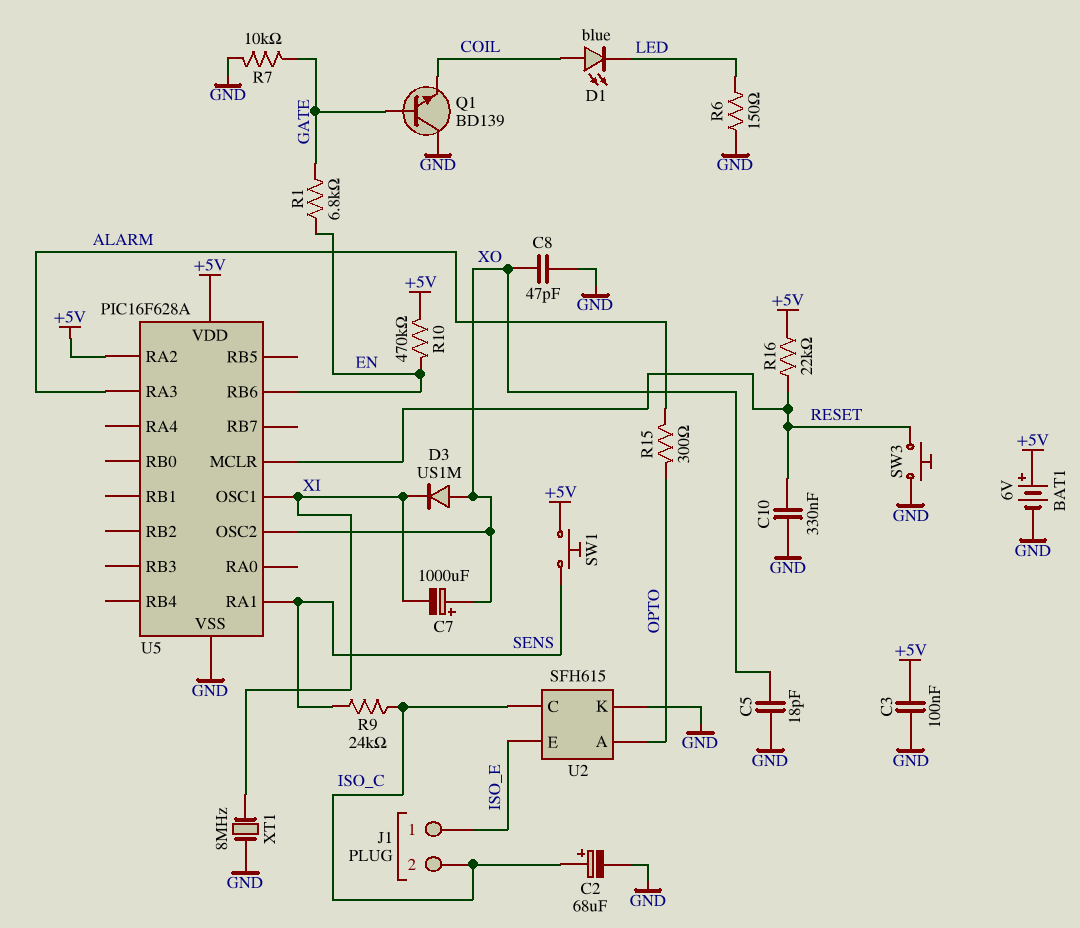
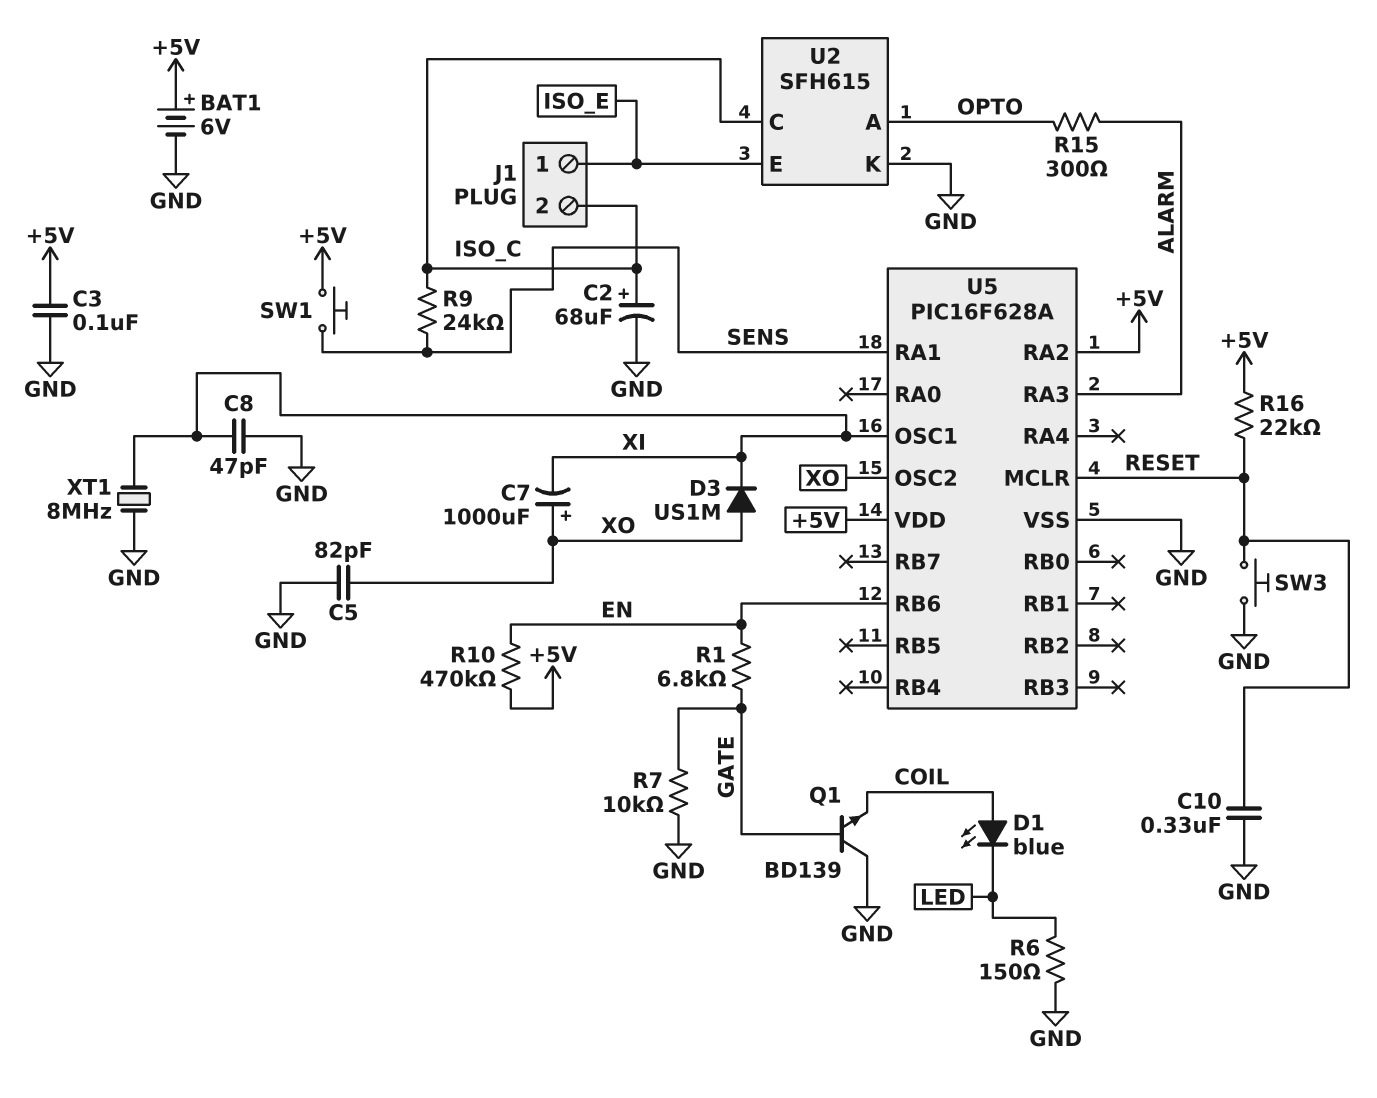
C5: 18pF (GND, XO) -> 82pF (GND, XO)
C8: 47pF (GND, XO) -> 47pF (GND, XI)

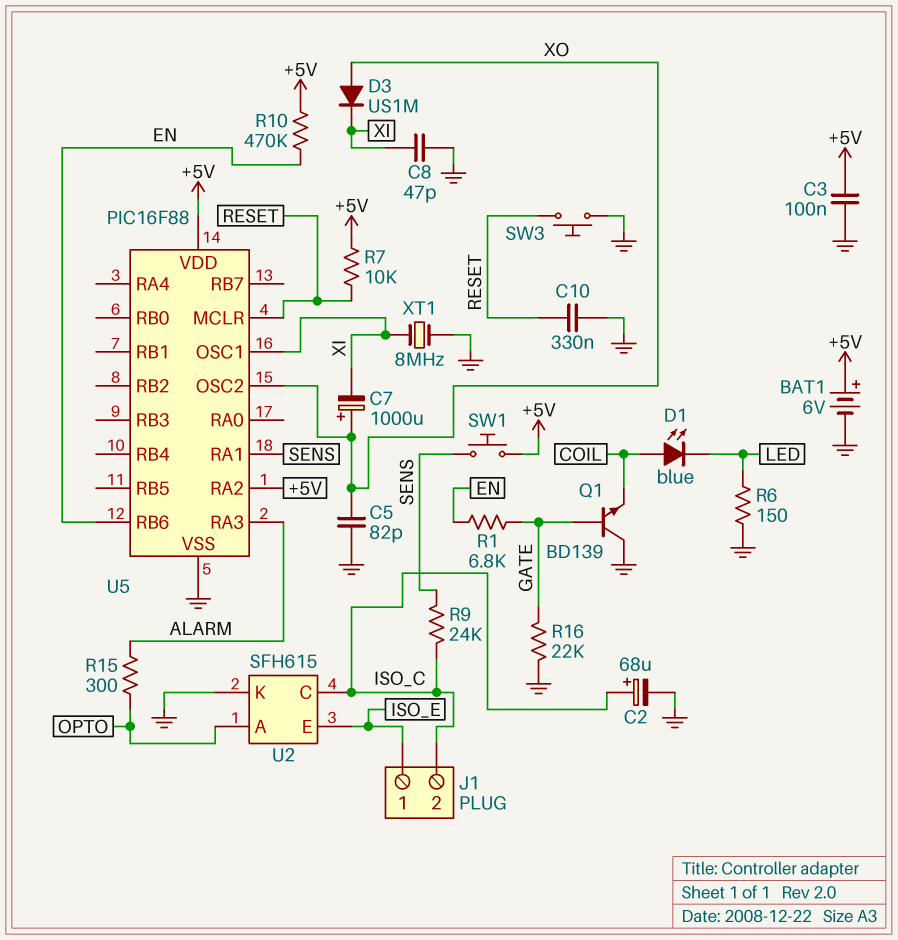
R7: 10k (GATE, GND) -> 10k (+5V, RESET)
R16: 22k (+5V, RESET) -> 22k (GATE, GND)
U5: PIC16F628A -> PIC16F88

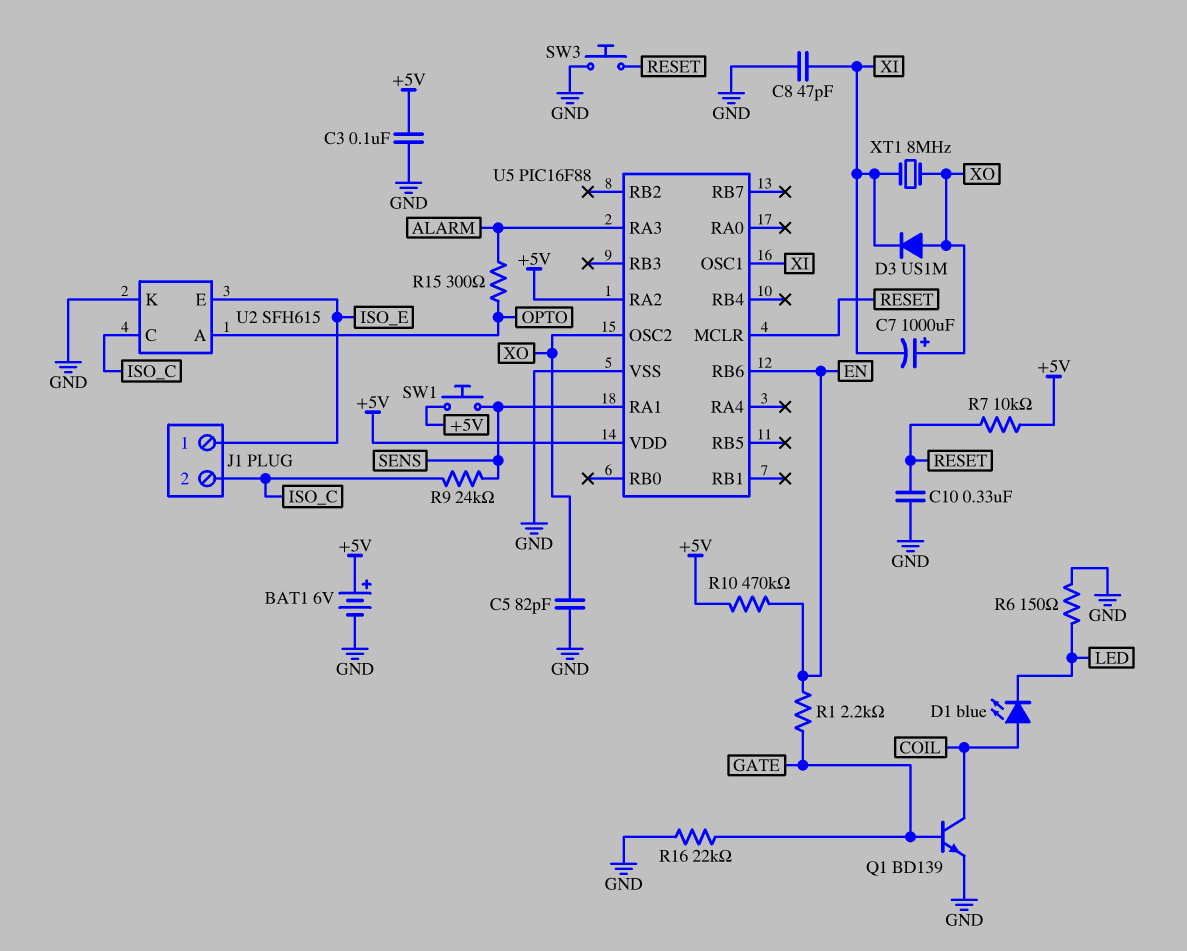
C2: 68uF (plus ISO_C, minus GND) -> none
Q1: NPN BD139 (B GATE, C GND, E COIL) -> NPN BD139 (B GATE, C COIL, E GND)
R1: 6.8k (EN, GATE) -> 2.2k (EN, GATE)
XT1: 8MHz (GND, XI) -> 8MHz (XI, XO)

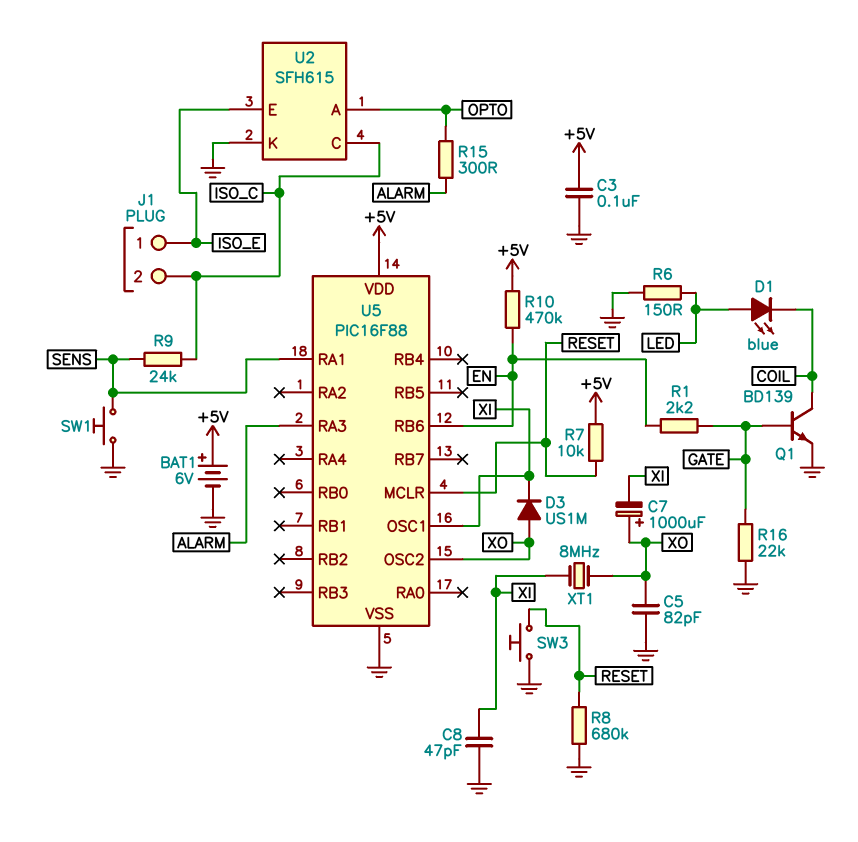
C10: 330nF (GND, RESET) -> none
D1: LED blue (A COIL, K LED) -> LED blue (A LED, K COIL)
R8: none -> 680k (GND, RESET)
SW1: button (+5V, SENS) -> button (GND, SENS)
U5 pin RA2: +5V -> none

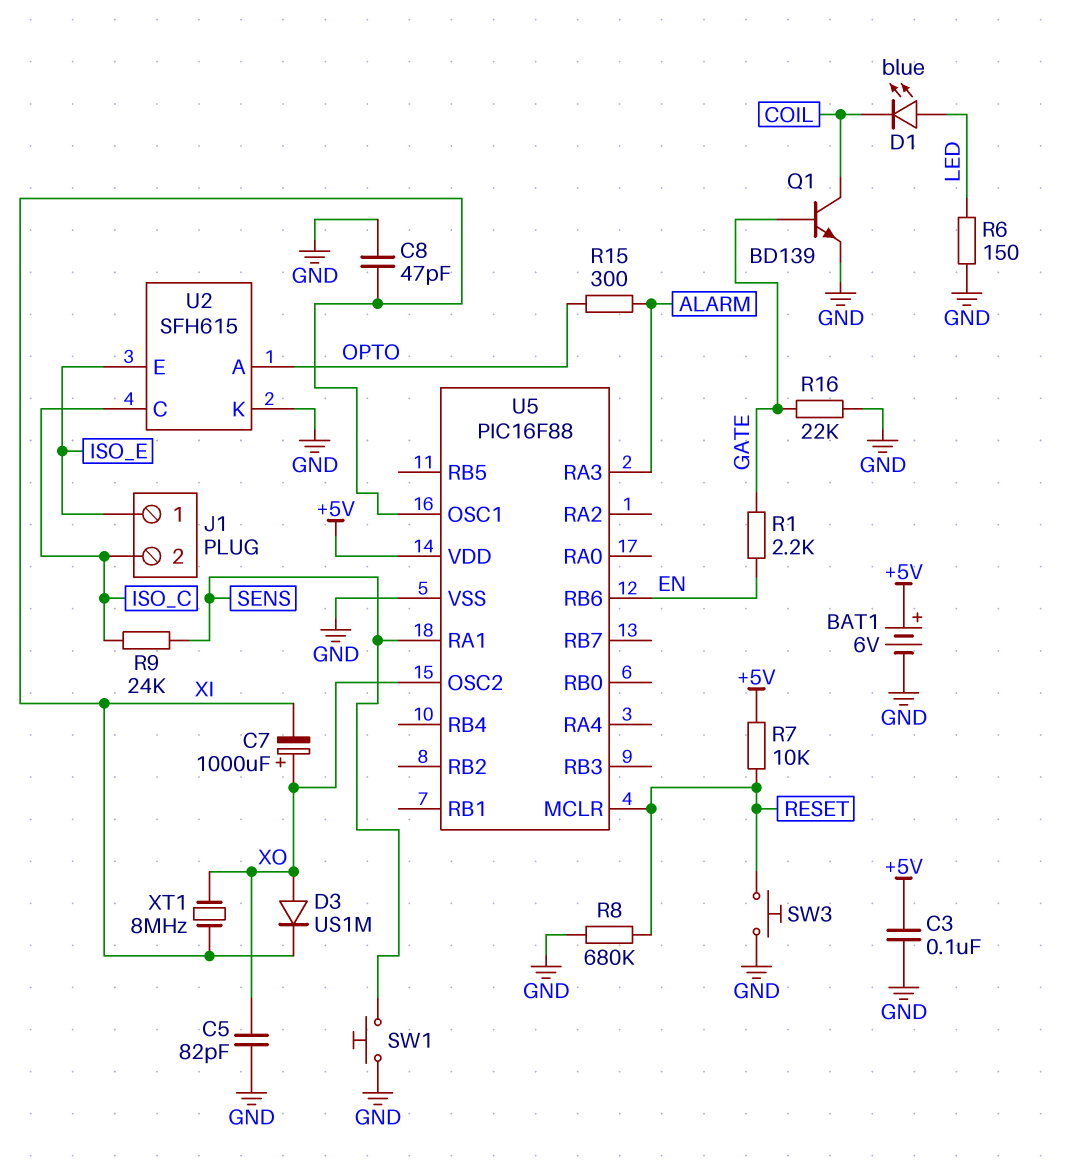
R10: 470k (+5V, EN) -> none

